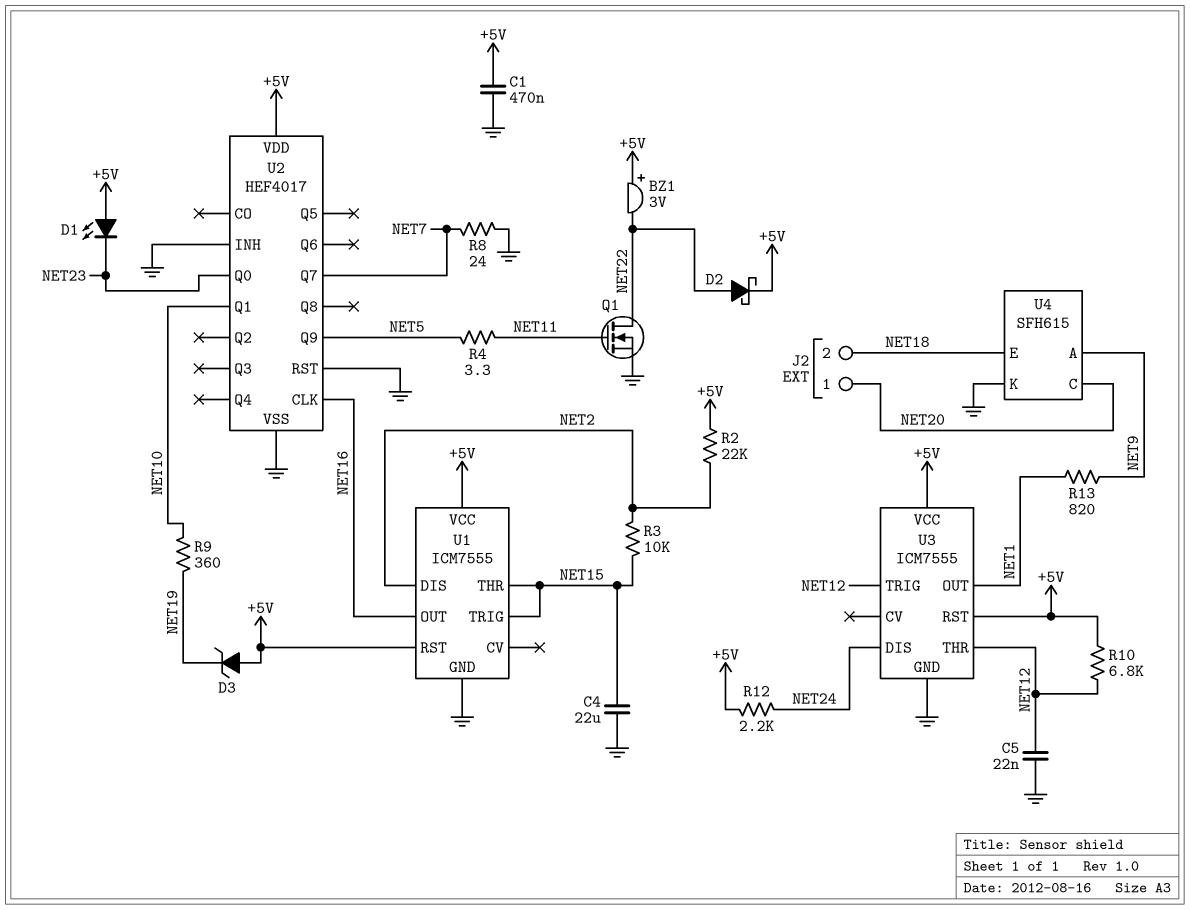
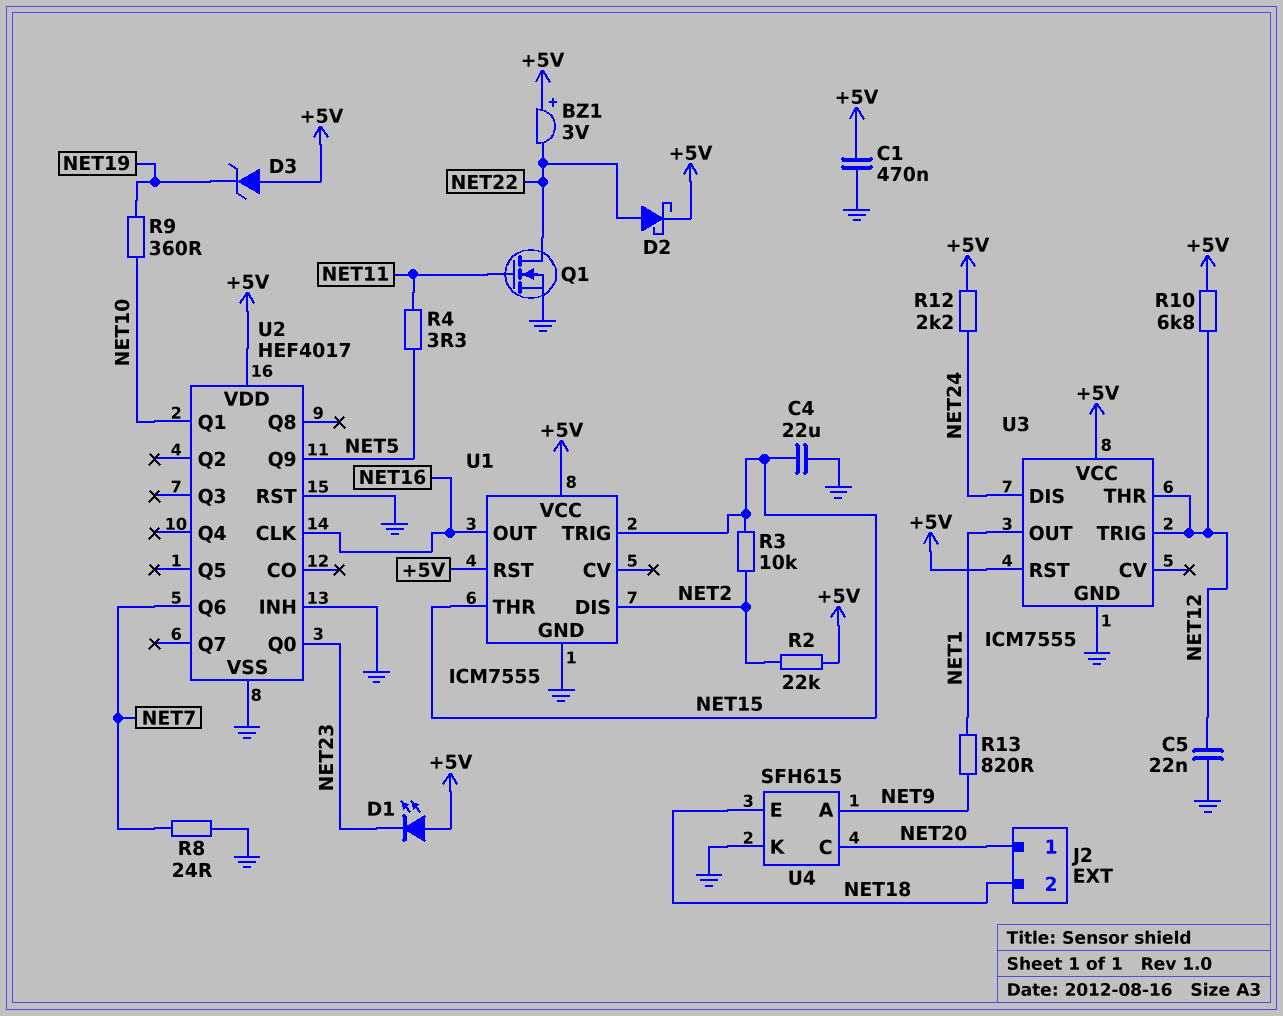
U2 pin Q6: none -> NET7
U2 pin Q7: NET7 -> none

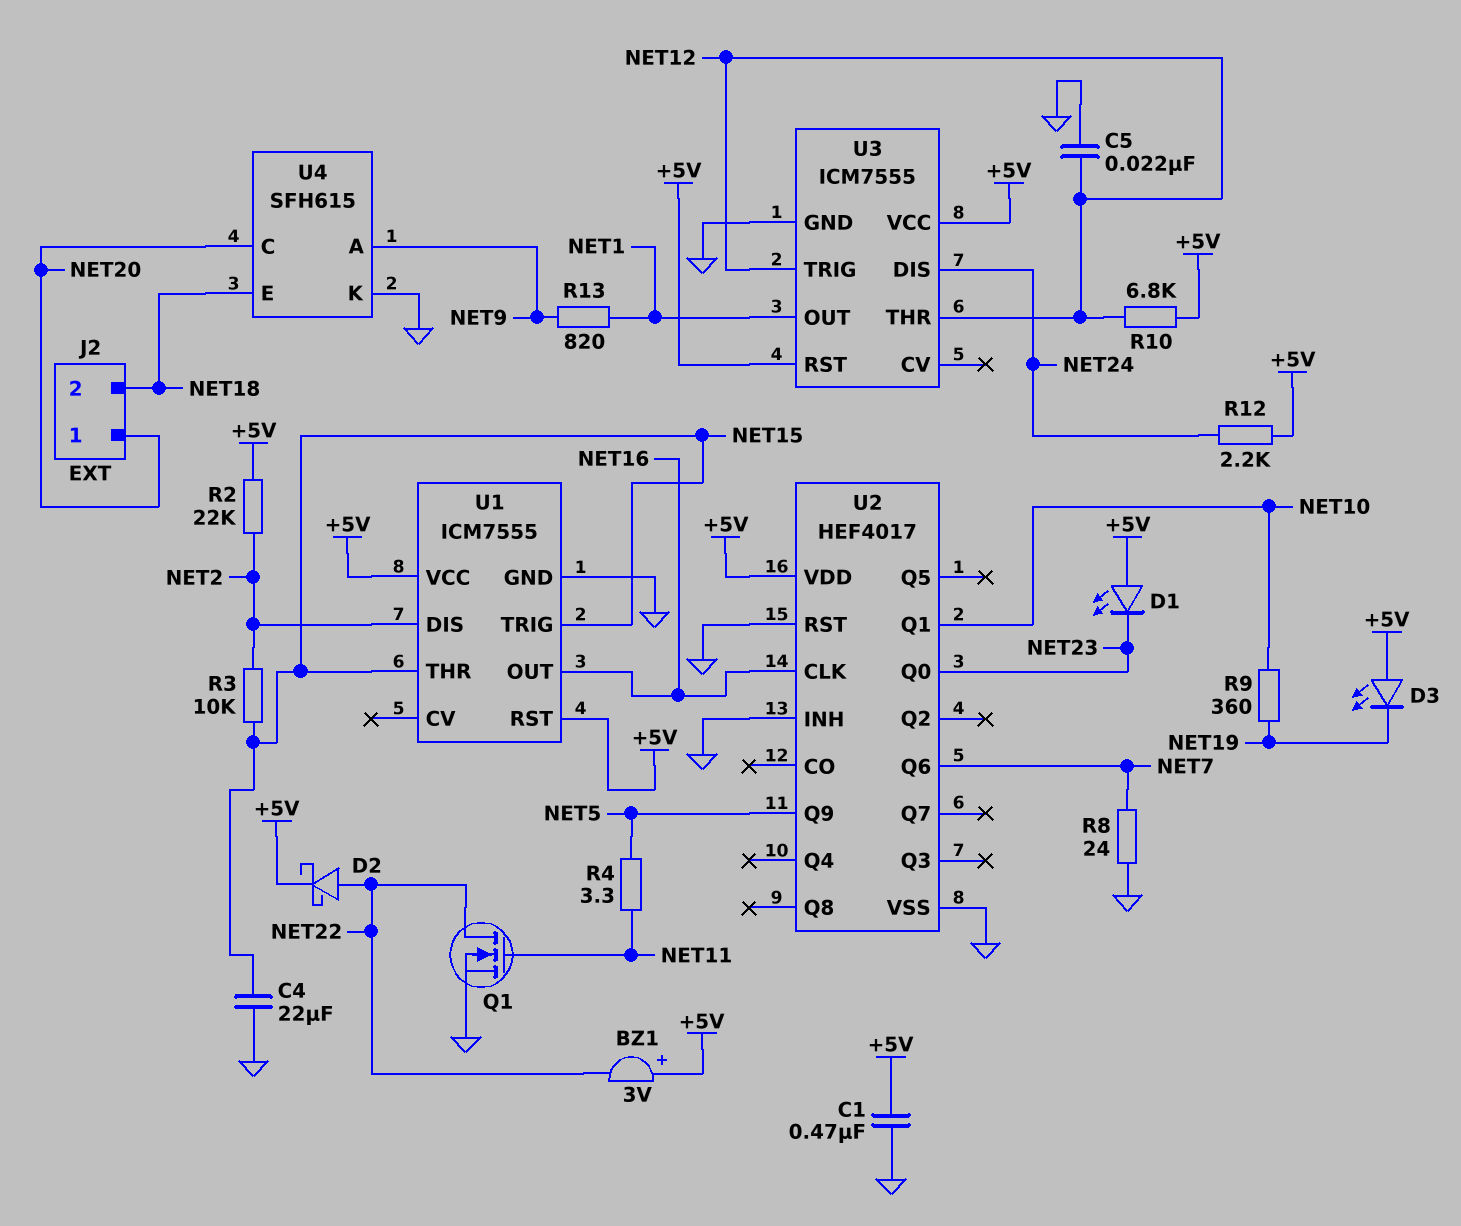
D3: zener (A +5V, K NET19) -> LED (A +5V, K NET19)

